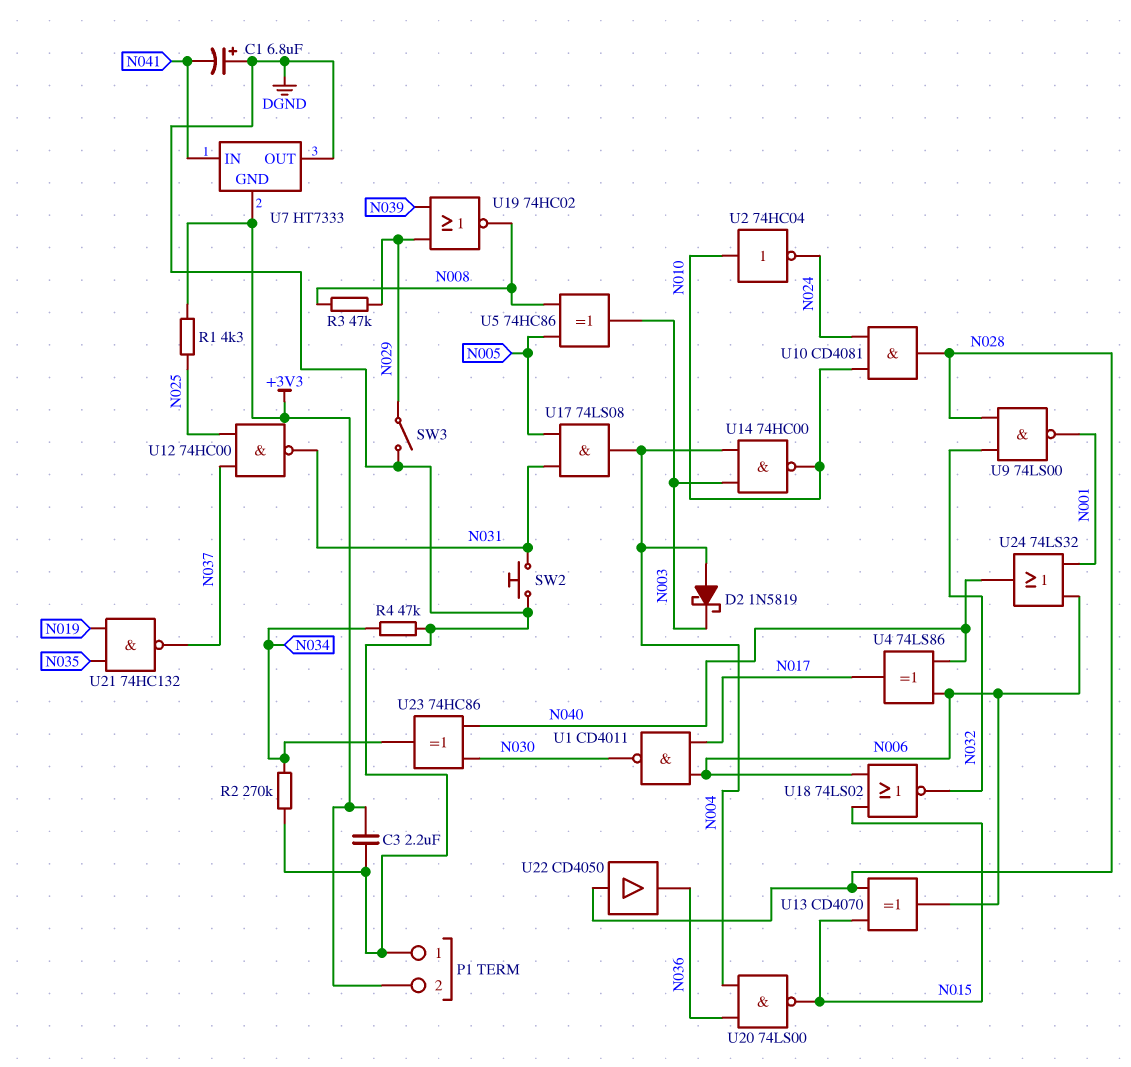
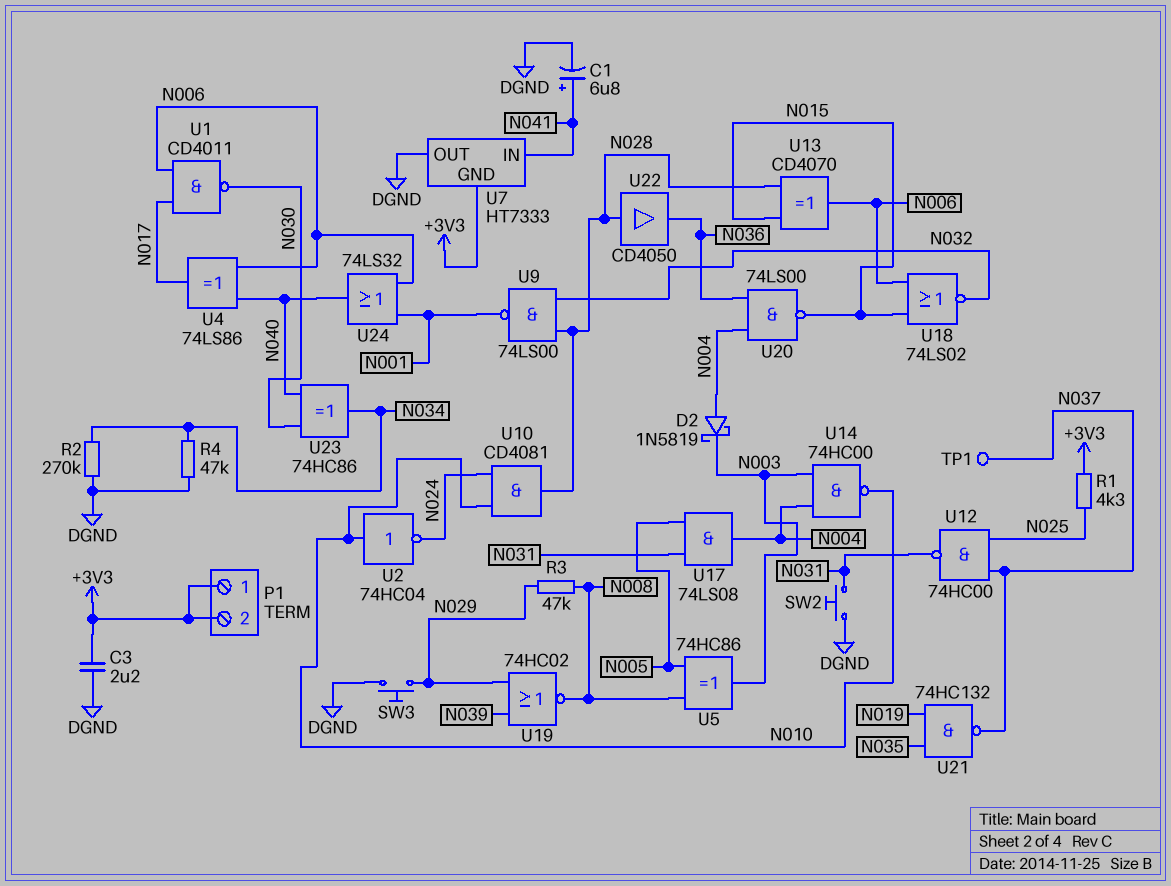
C1: 6.8uF (plus DGND, minus N041) -> 6.8uF (plus N041, minus DGND)
P1 pin 1: DGND -> +3V3
SW3: switch (DGND, N029) -> button (DGND, N029)
TP1: none -> test point (N037)

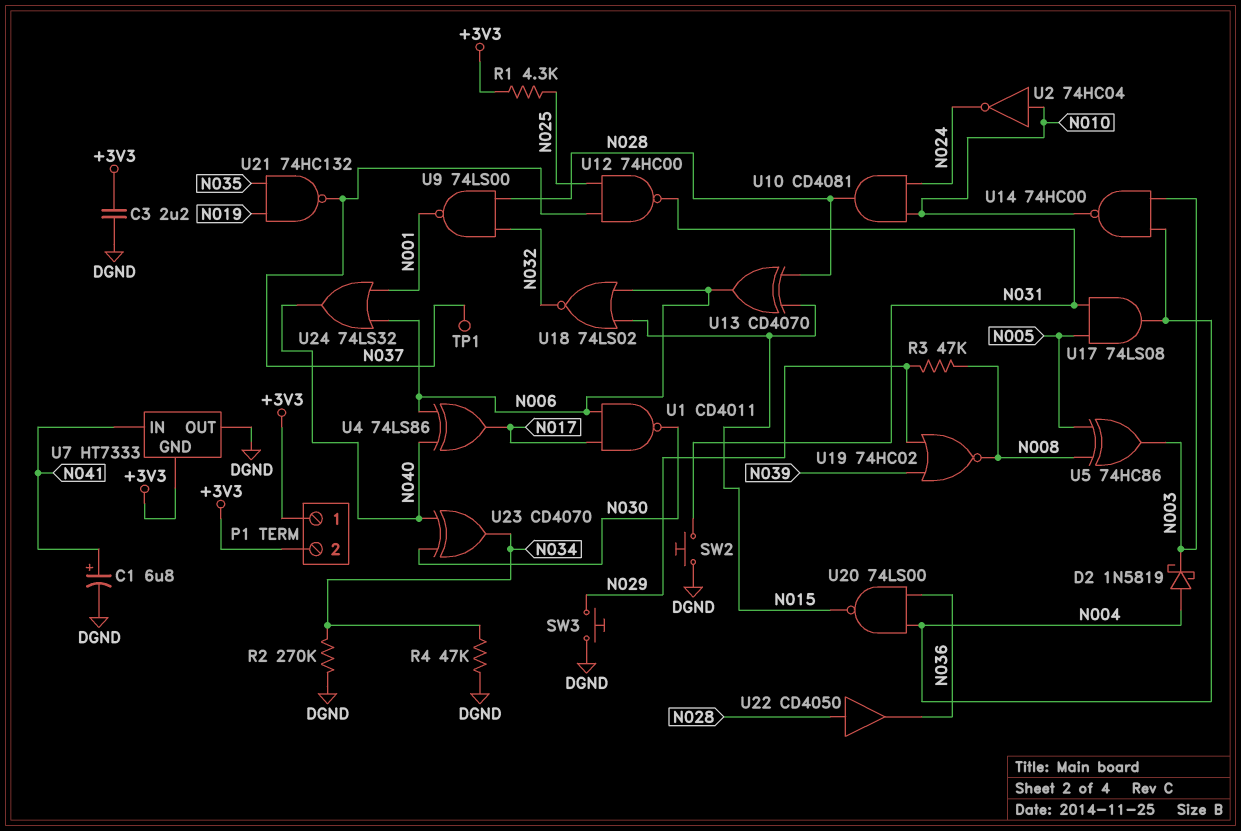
U23: XOR 74HC86 (in N030, in N040, out N034) -> XOR CD4070 (in N030, in N040, out N034)

